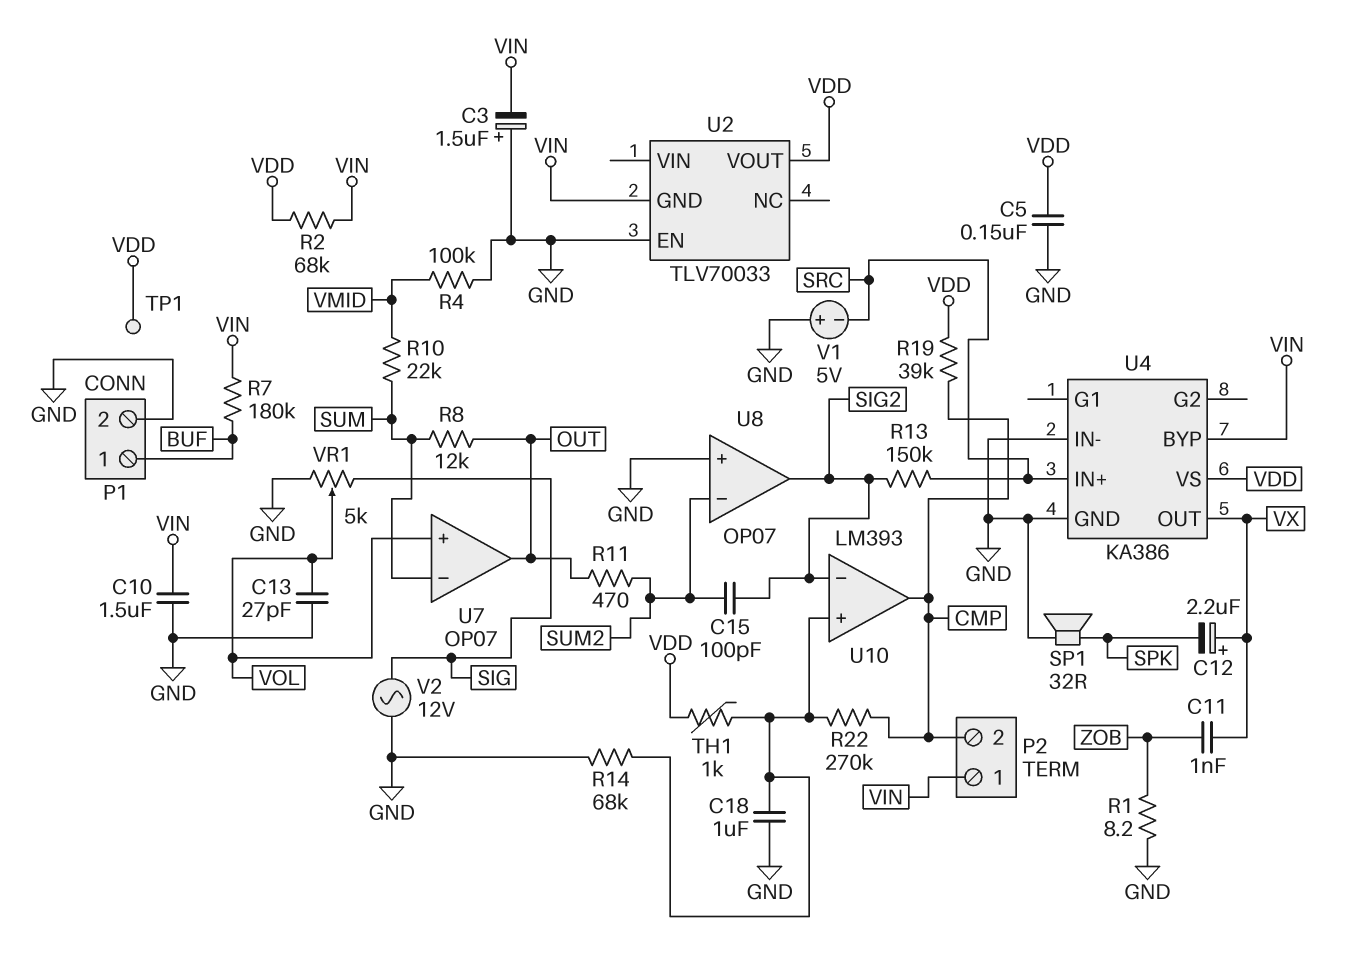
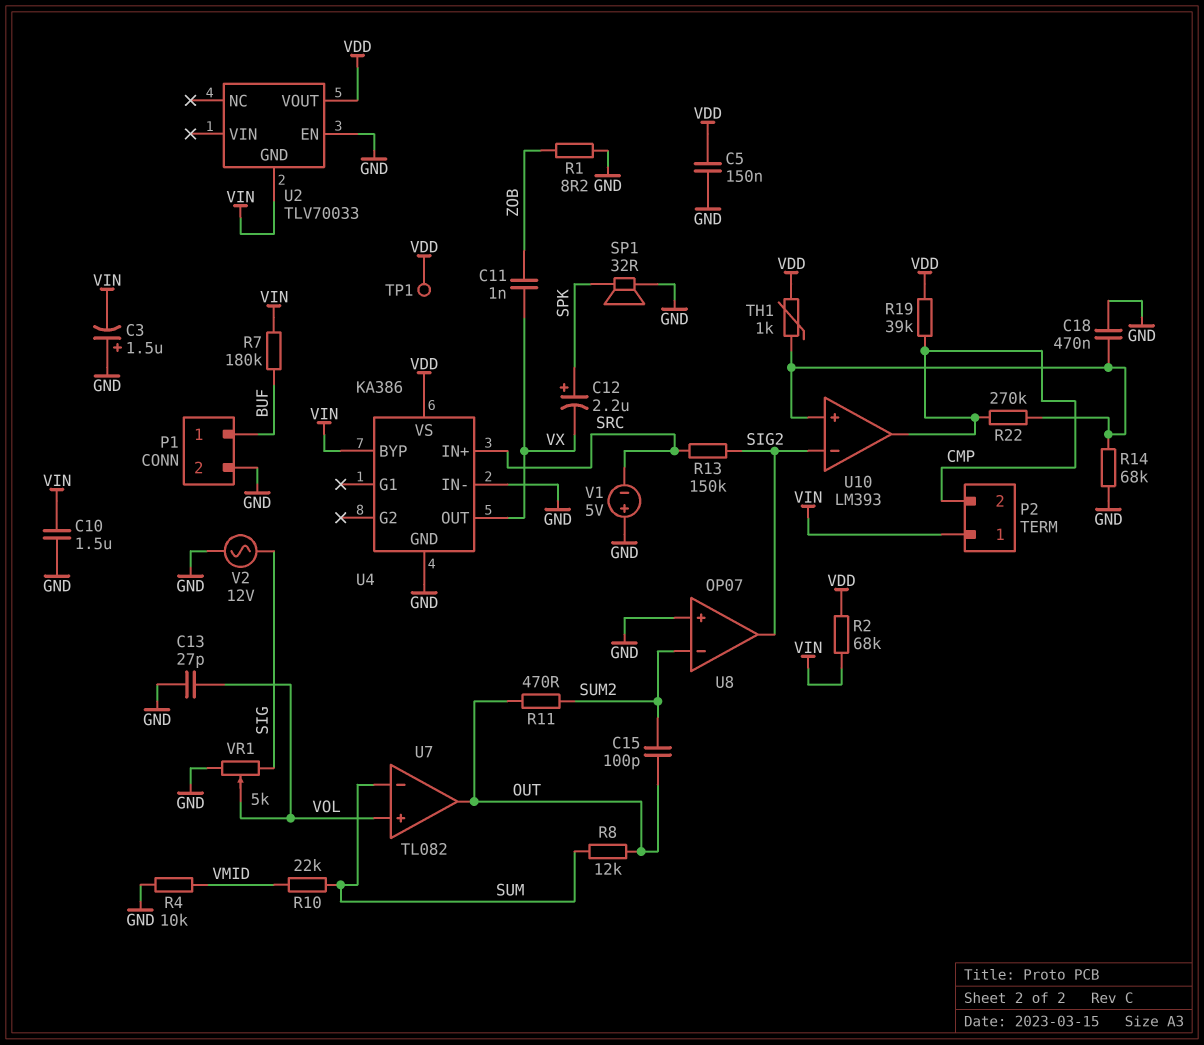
C12: 2.2uF (plus VX, minus SPK) -> 2.2uF (plus SPK, minus VX)
C15: 100pF (SIG2, SUM2) -> 100pF (OUT, SUM2)
C18: 1uF (GND, U10/in+) -> 470nF (GND, U10/in+)
R4: 100k (GND, VMID) -> 10k (GND, VMID)
U7: OP07 -> TL082

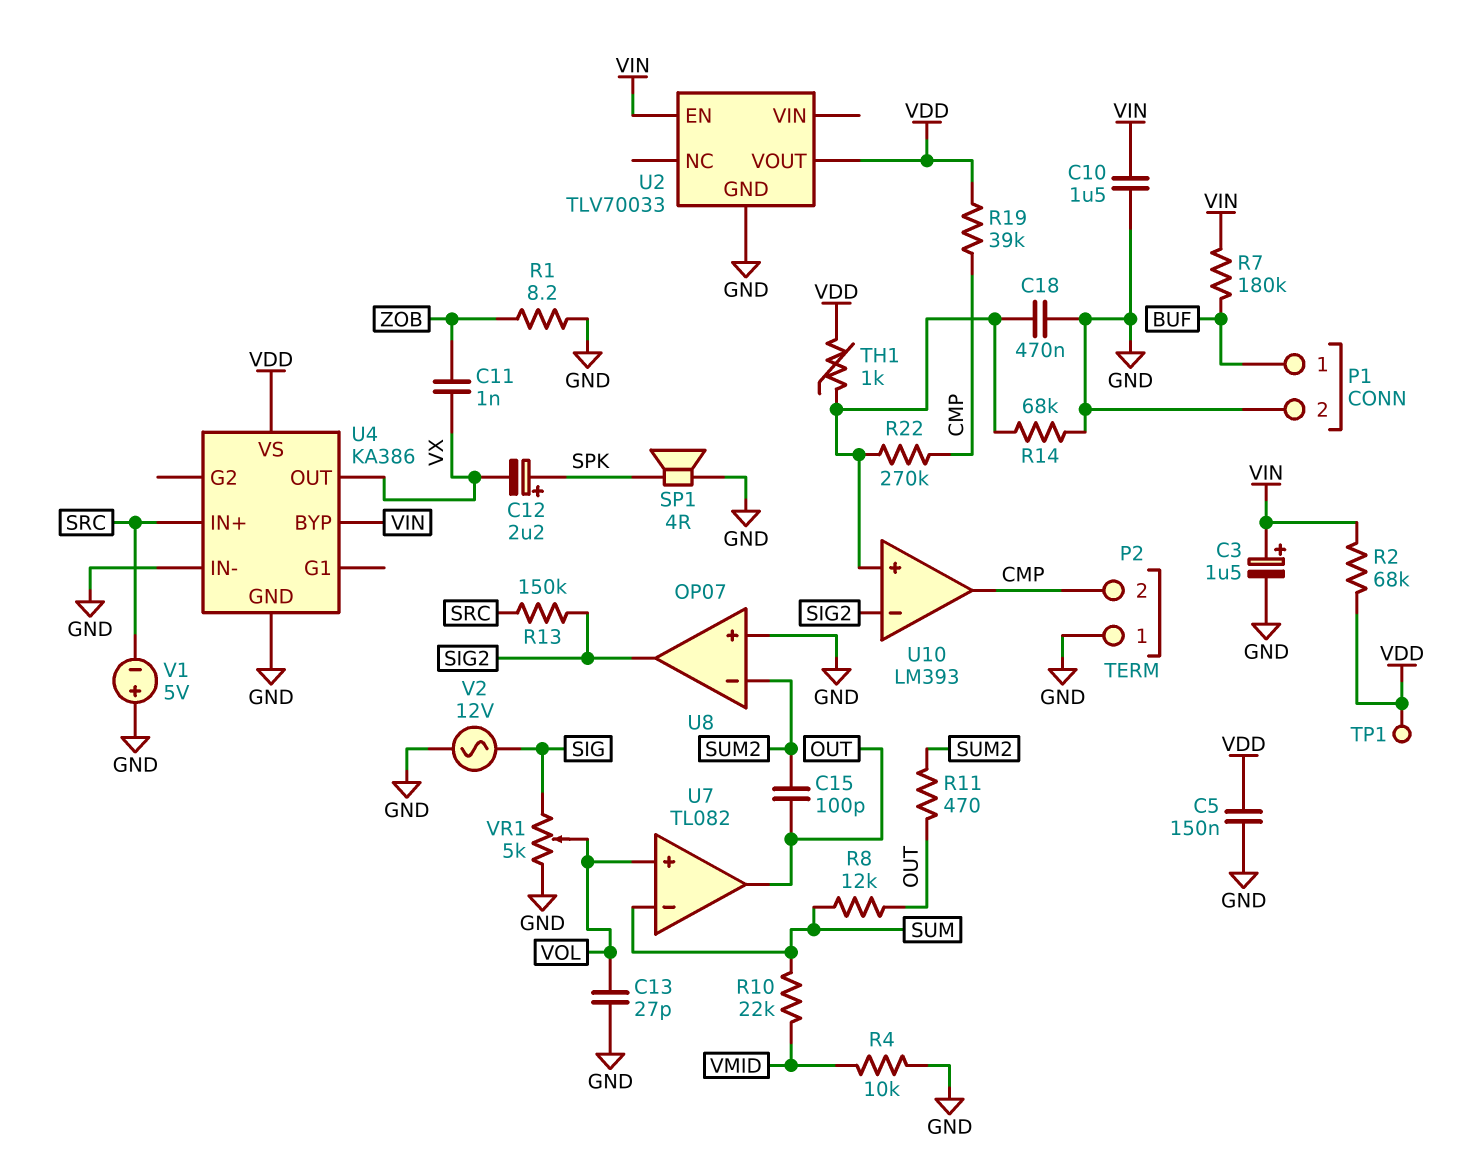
C3: 1.5uF (plus GND, minus VIN) -> 1.5uF (plus VIN, minus GND)
P2 pin 1: VIN -> GND
SP1: speaker 32R (GND, SPK) -> speaker 4R (GND, SPK)
U2 pin EN: GND -> VIN
U2 pin GND: VIN -> GND

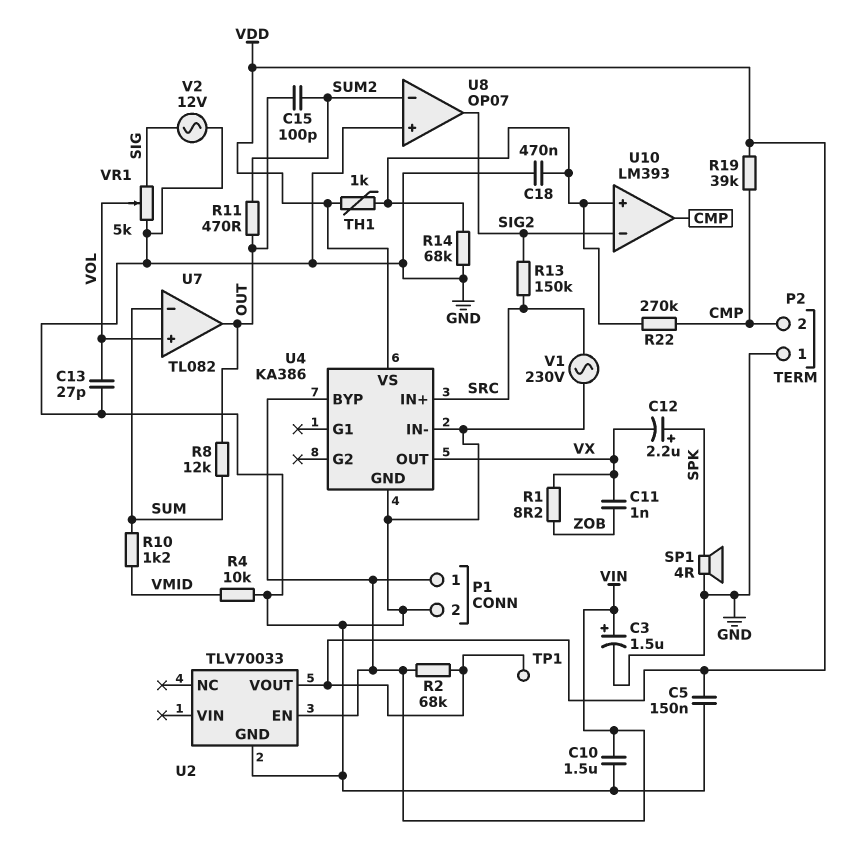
P1 pin 1: BUF -> VIN
R1: 8.2 (GND, ZOB) -> 8.2 (VX, ZOB)
R7: 180k (BUF, VIN) -> none
R10: 22k (SUM, VMID) -> 1.2k (SUM, VMID)
V1: 5V (plus GND, minus SRC) -> AC 230V (GND, SRC)

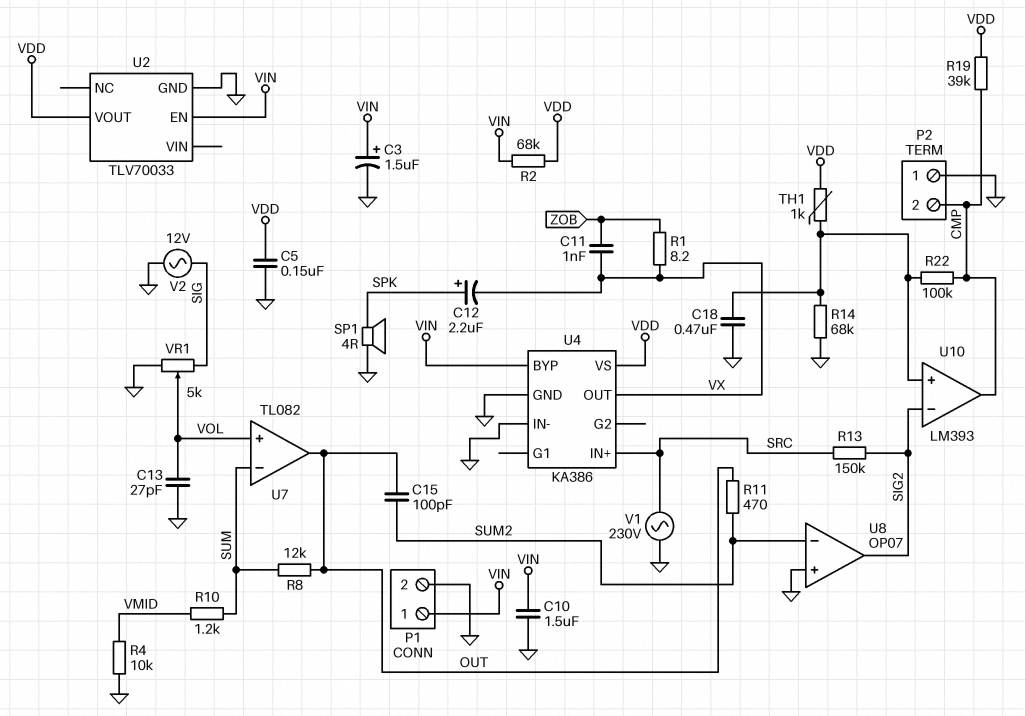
R22: 270k (CMP, U10/in+) -> 100k (CMP, U10/in+)
TP1: test point (VDD) -> none

